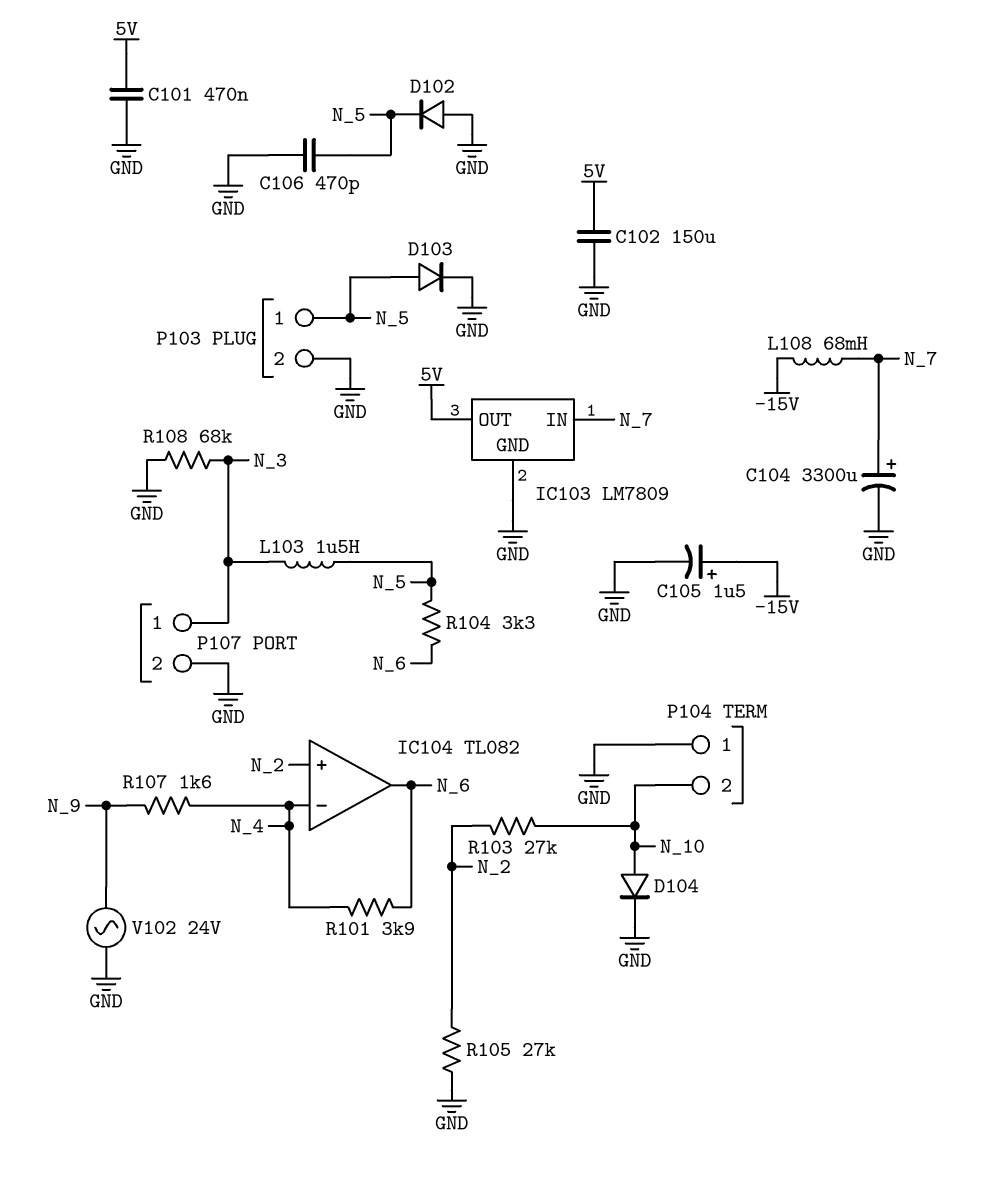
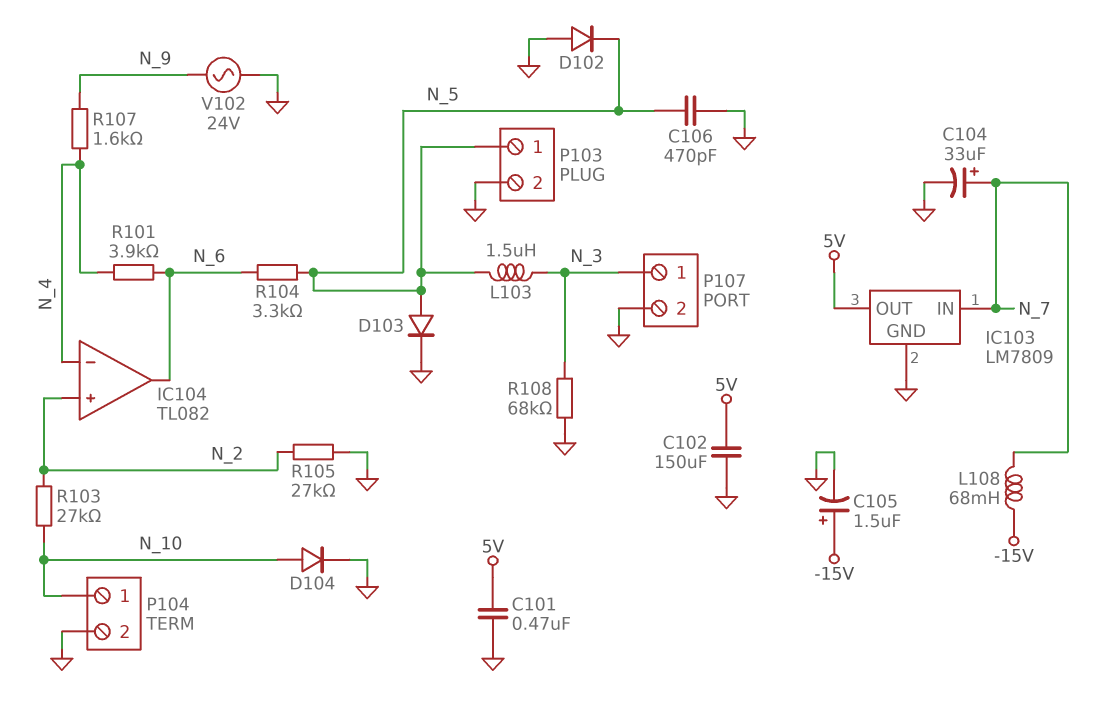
C104: 3300uF (plus N_7, minus GND) -> 33uF (plus N_7, minus GND)
P104 pin 1: GND -> N_10
P104 pin 2: N_10 -> GND

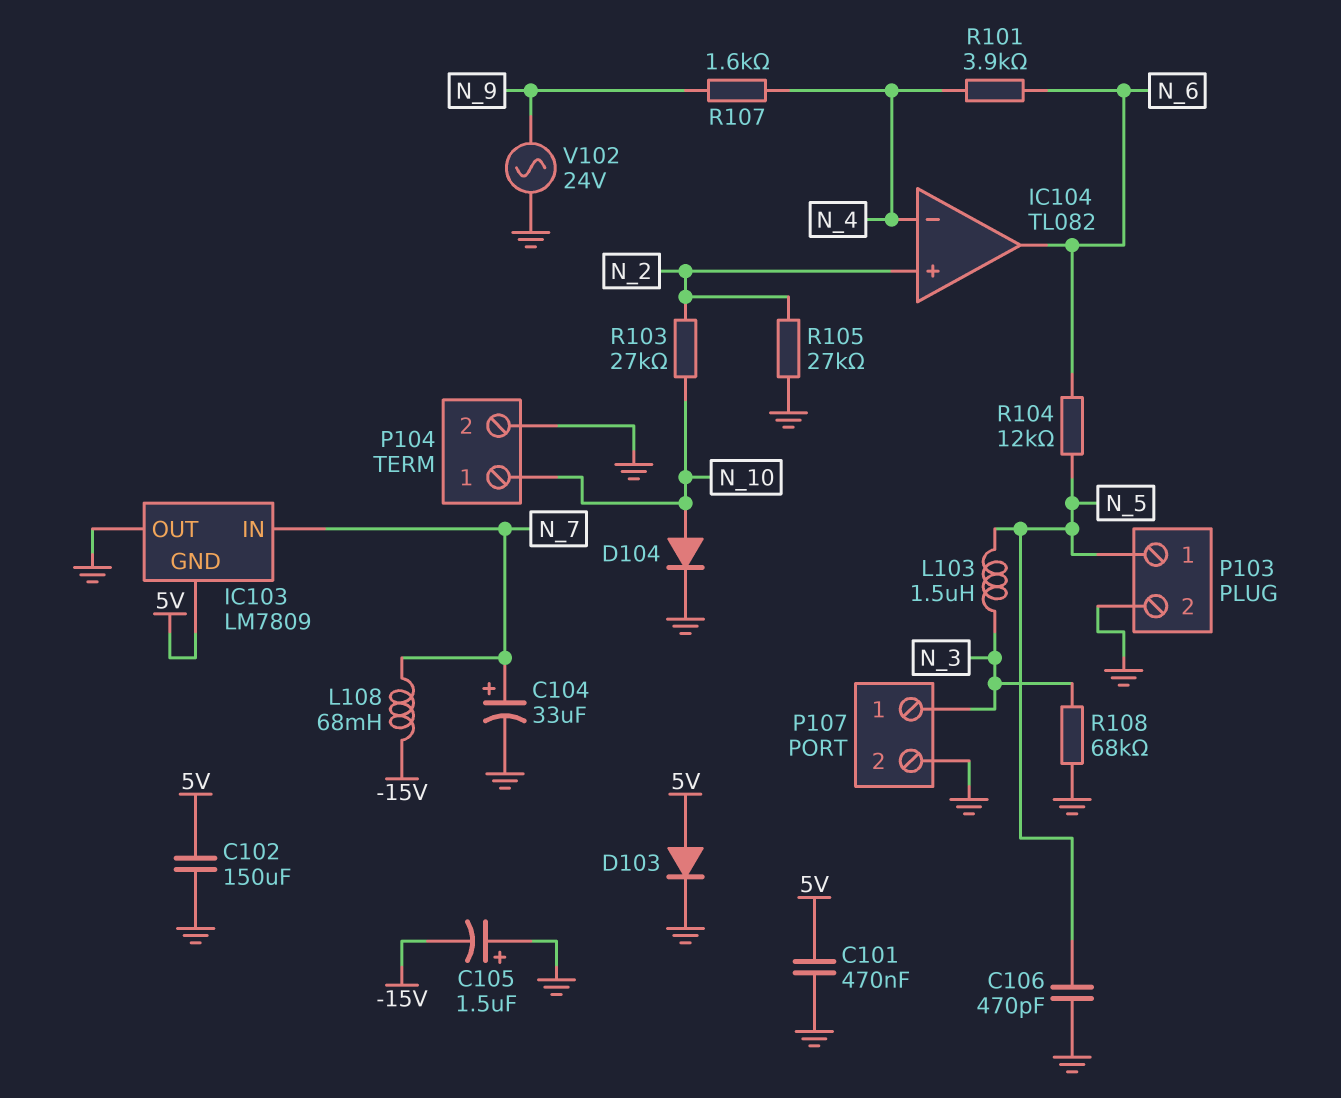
C105: 1.5uF (plus -15V, minus GND) -> 1.5uF (plus GND, minus -15V)
D102: diode (A GND, K N_5) -> none
D103: diode (A N_5, K GND) -> diode (A 5V, K GND)
IC103 pin GND: GND -> 5V
IC103 pin OUT: 5V -> GND
R104: 3.3k (N_5, N_6) -> 12k (N_5, N_6)

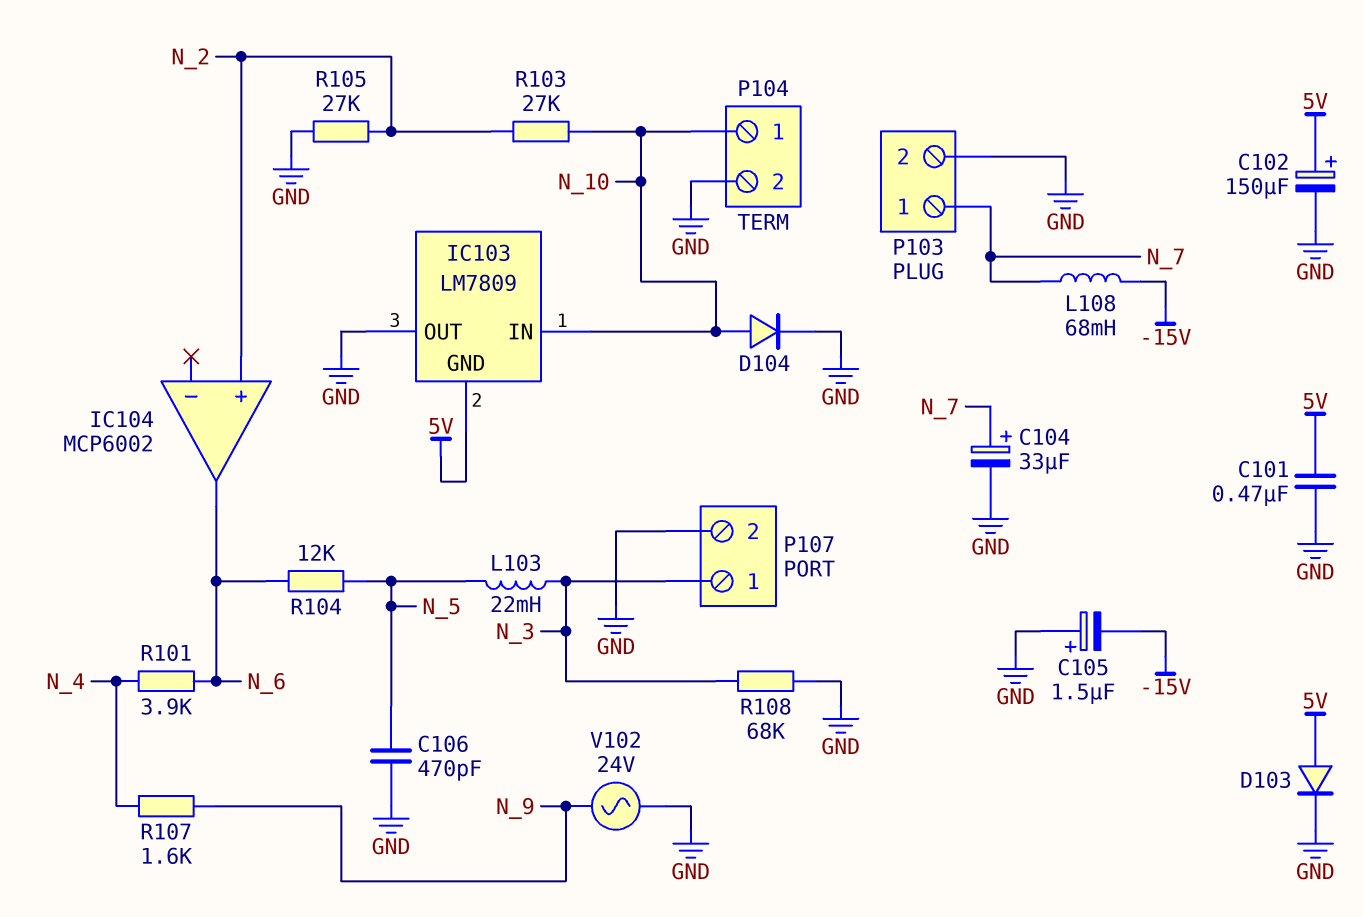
C102: 150uF (5V, GND) -> 150uF (plus 5V, minus GND)
IC103 pin IN: N_7 -> N_10
IC104: TL082 -> MCP6002
IC104 pin in-: N_4 -> none
L103: 1.5uH (N_3, N_5) -> 22mH (N_3, N_5)
P103 pin 1: N_5 -> N_7

